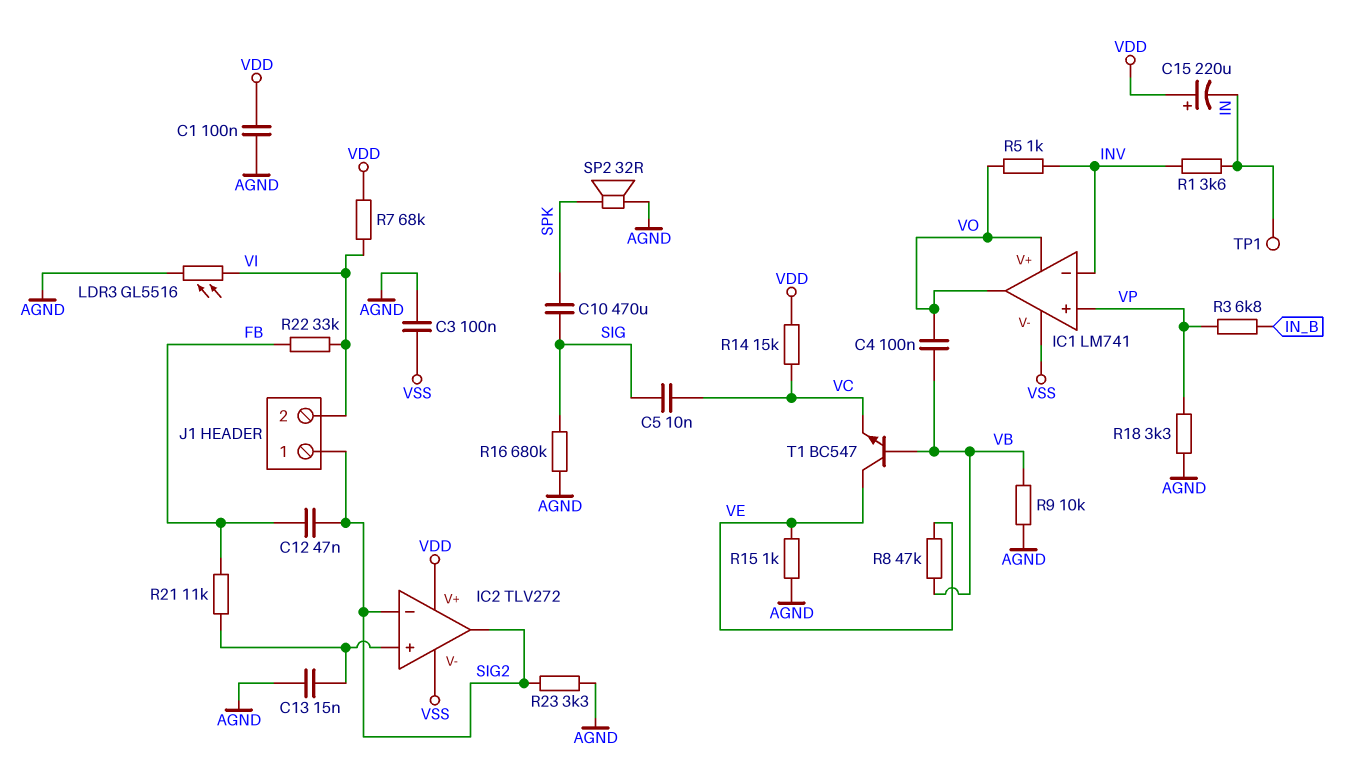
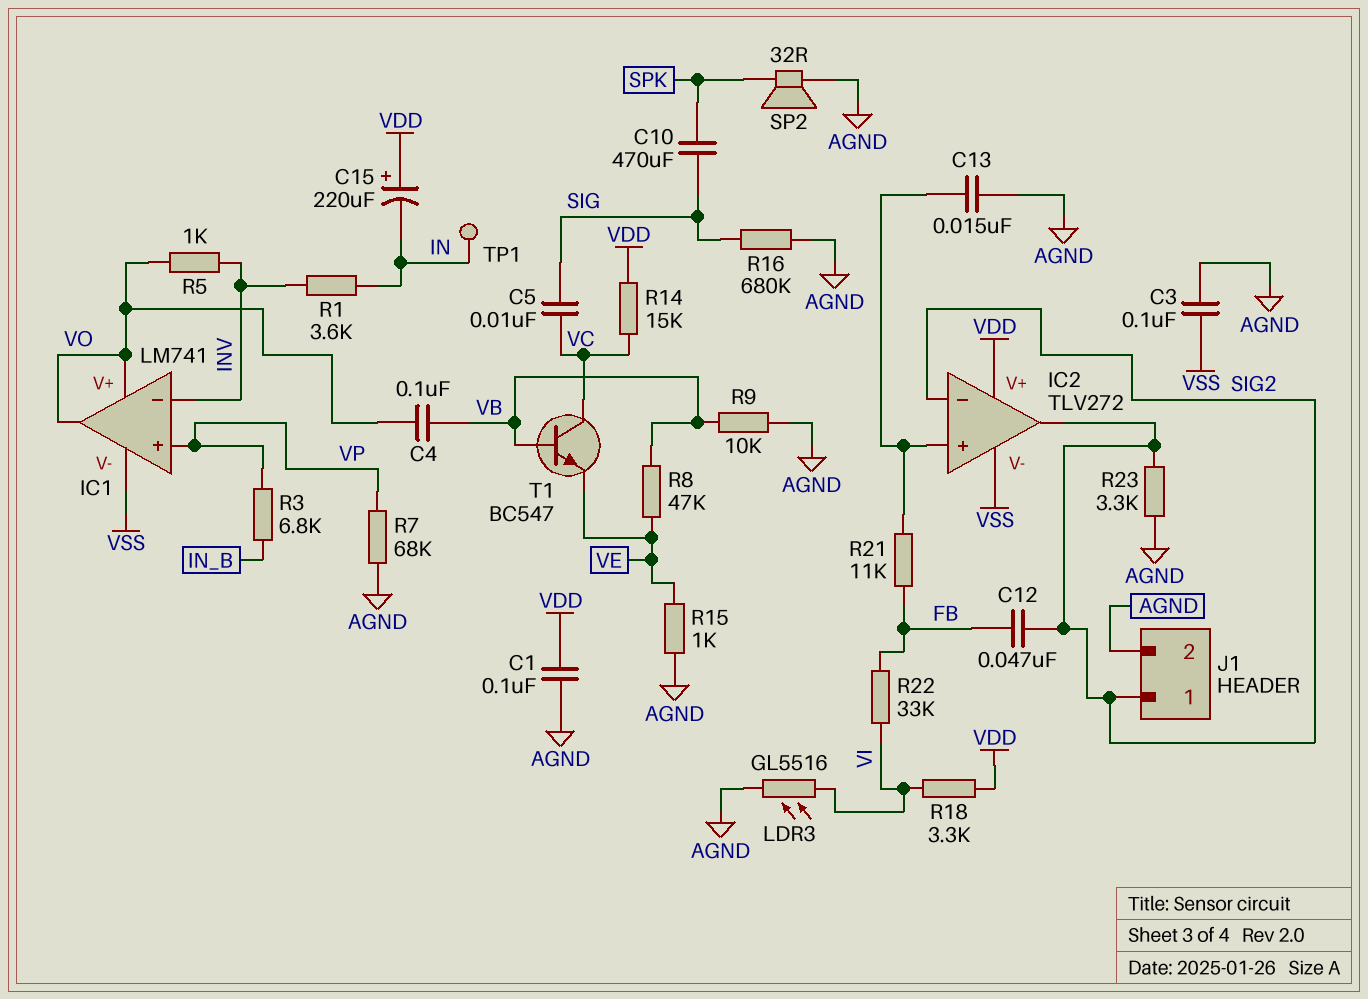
J1 pin 2: VI -> AGND
R7: 68k (VDD, VI) -> 68k (AGND, VP)
R18: 3.3k (AGND, VP) -> 3.3k (VDD, VI)
T1: NPN BC547 (B VB, C VE, E VC) -> NPN BC547 (B VB, C VC, E VE)

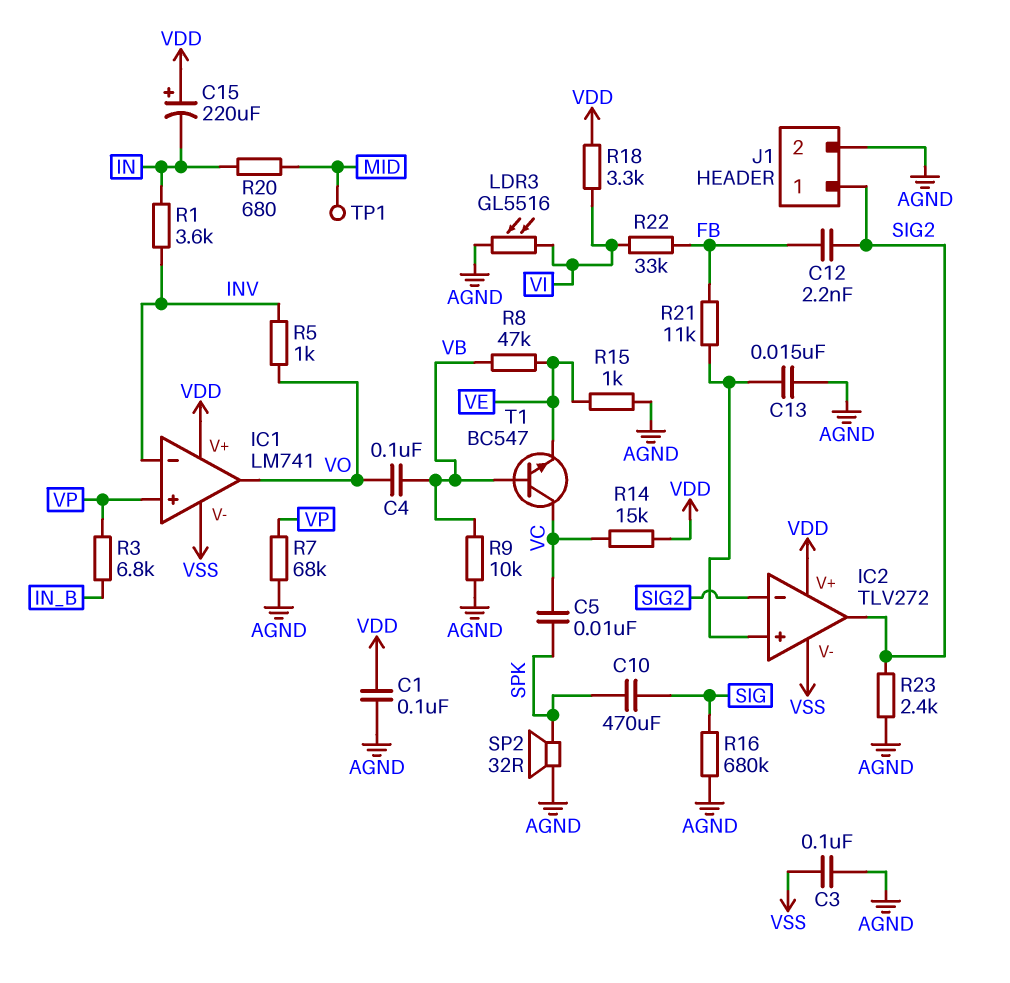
C5: 10nF (SIG, VC) -> 10nF (SPK, VC)
C12: 47nF (FB, SIG2) -> 2.2nF (FB, SIG2)
IC1 pin V+: VO -> VDD
R20: none -> 680 (IN, MID)
R23: 3.3k (AGND, SIG2) -> 2.4k (AGND, SIG2)
TP1: test point (IN) -> test point (MID)

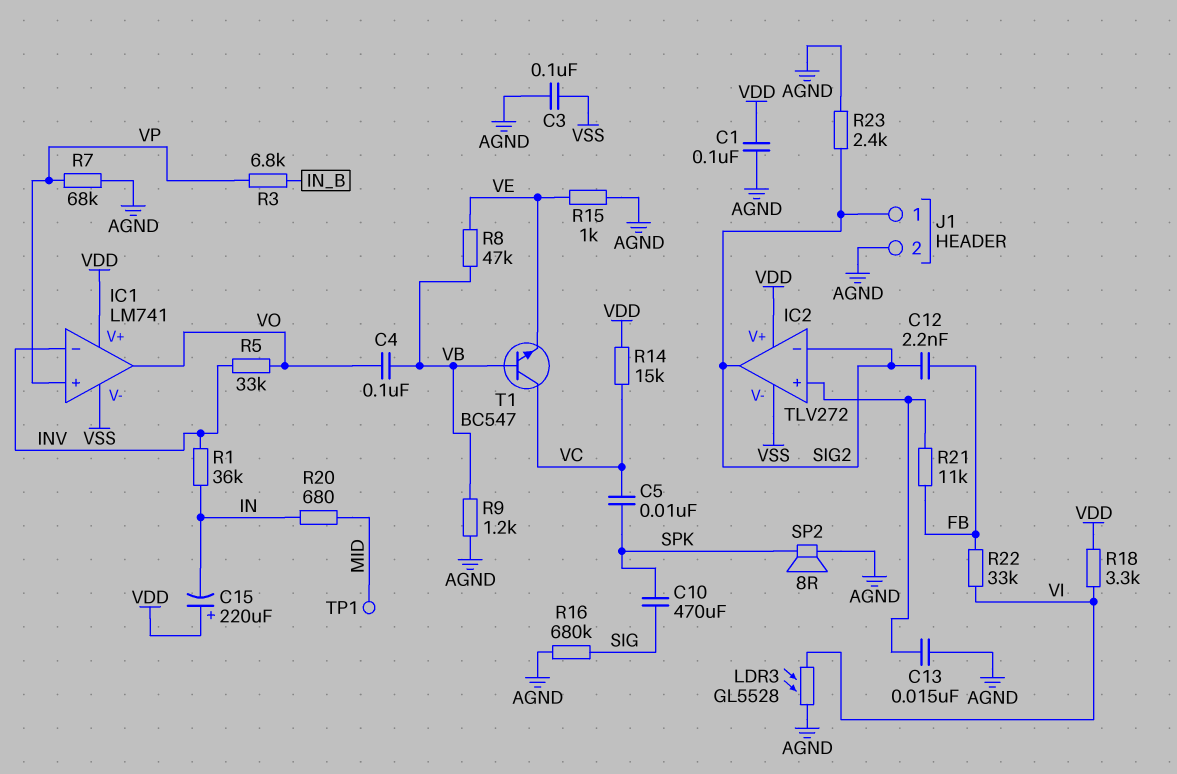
LDR3: GL5516 (AGND, VI) -> GL5528 (AGND, VI)
R1: 3.6k (IN, INV) -> 36k (IN, INV)
R5: 1k (INV, VO) -> 33k (INV, VO)
R9: 10k (AGND, VB) -> 1.2k (AGND, VB)
SP2: speaker 32R (AGND, SPK) -> speaker 8R (AGND, SPK)

